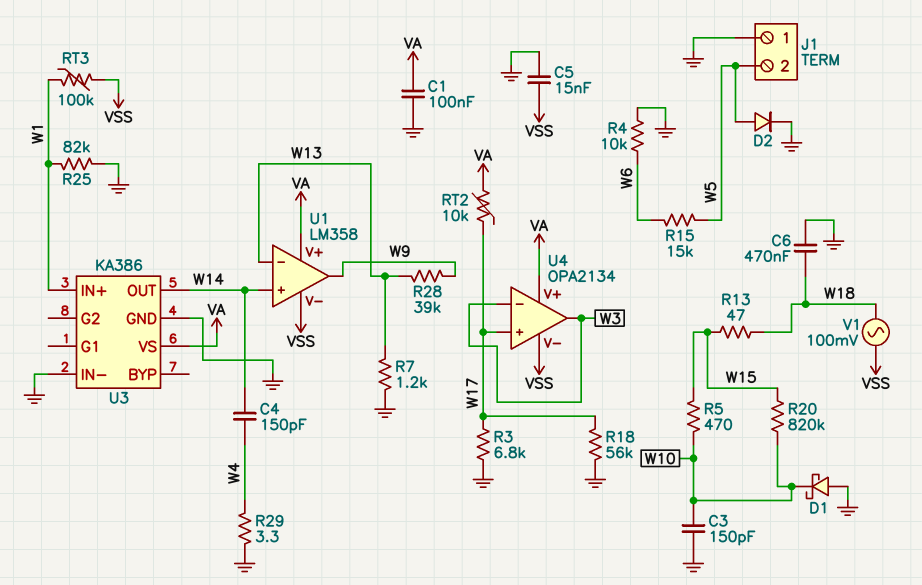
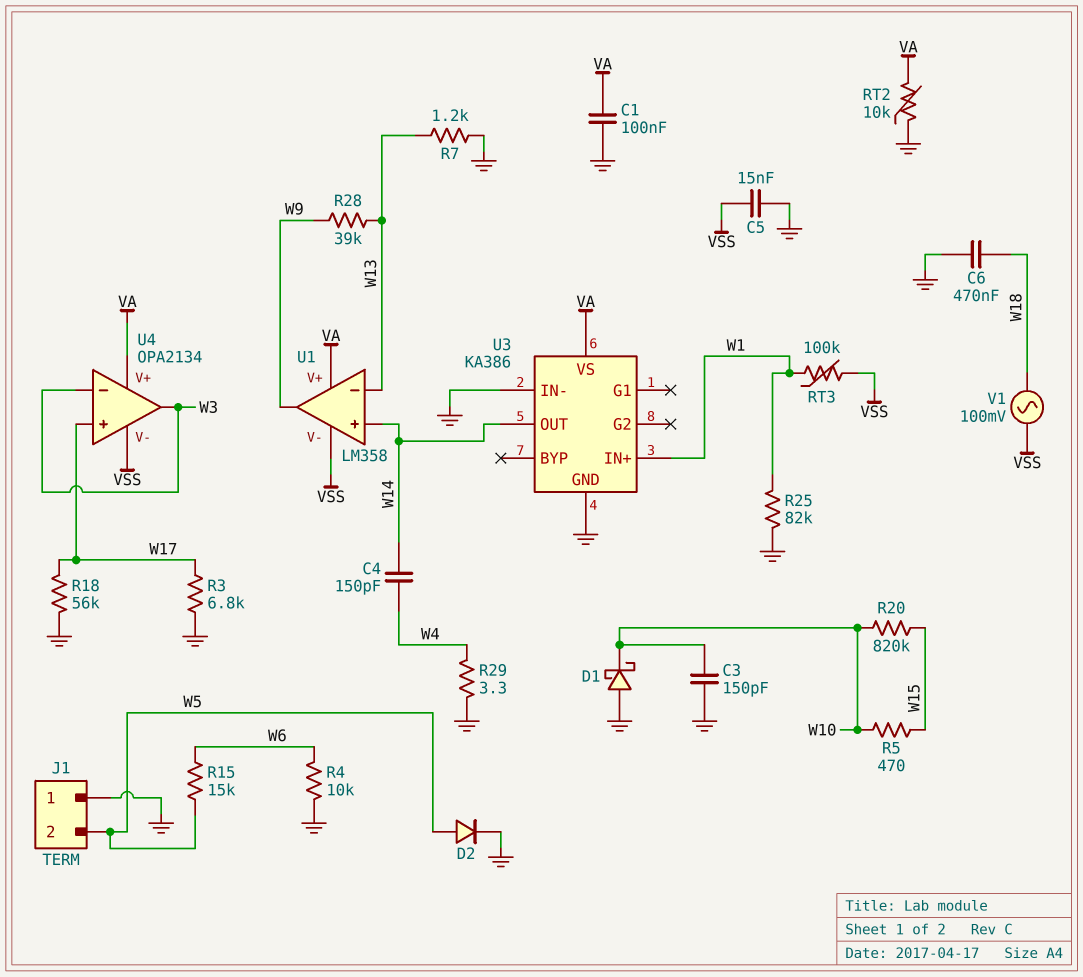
R13: 47 (W15, W18) -> none
RT2: 10k (VA, W17) -> 10k (GND, VA)

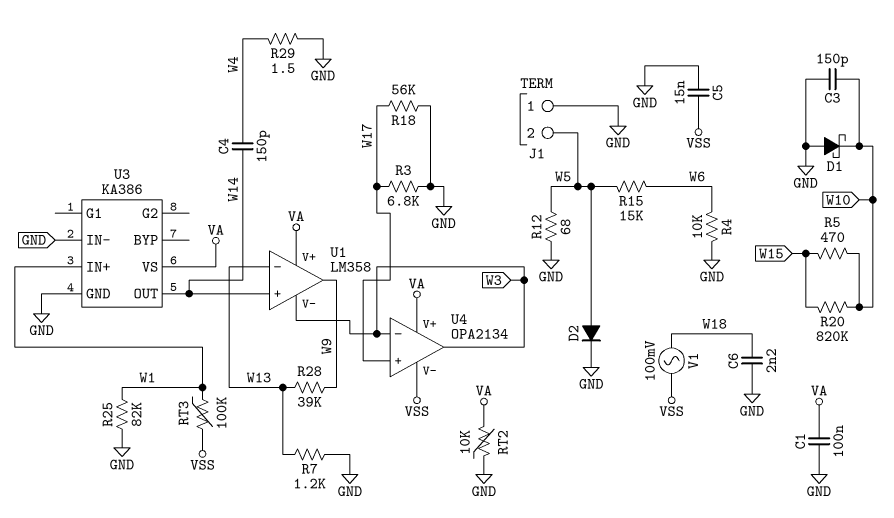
C6: 470nF (GND, W18) -> 2.2nF (GND, W18)
R12: none -> 68 (GND, W5)
R29: 3.3 (GND, W4) -> 1.5 (GND, W4)
U1 pin V-: VSS -> W3

